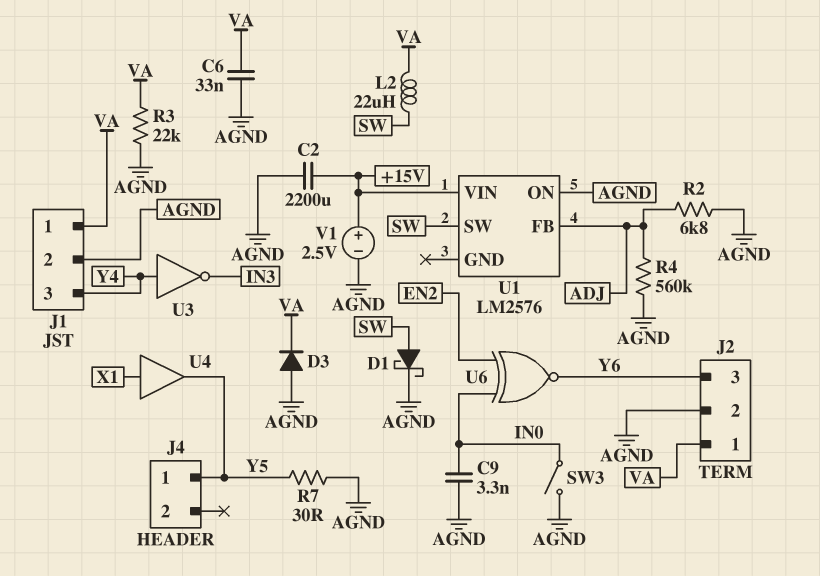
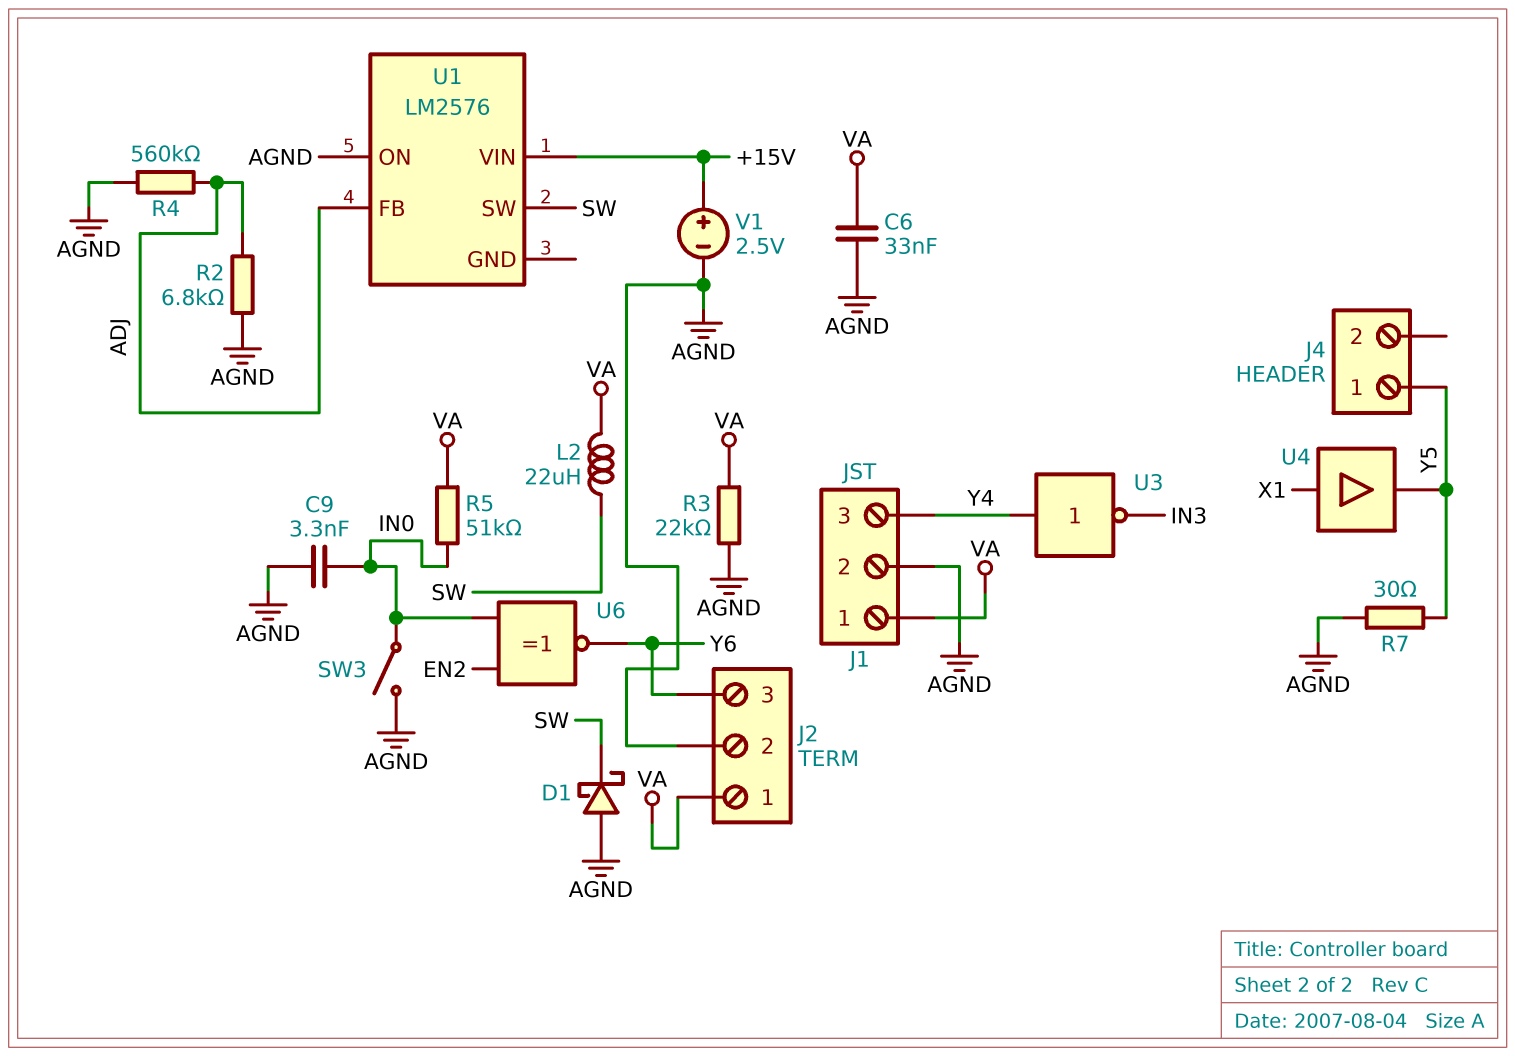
C2: 2200uF (+15V, AGND) -> none
D1: schottky (A SW, K AGND) -> schottky (A AGND, K SW)
D3: diode (A AGND, K VA) -> none
R5: none -> 51k (IN0, VA)

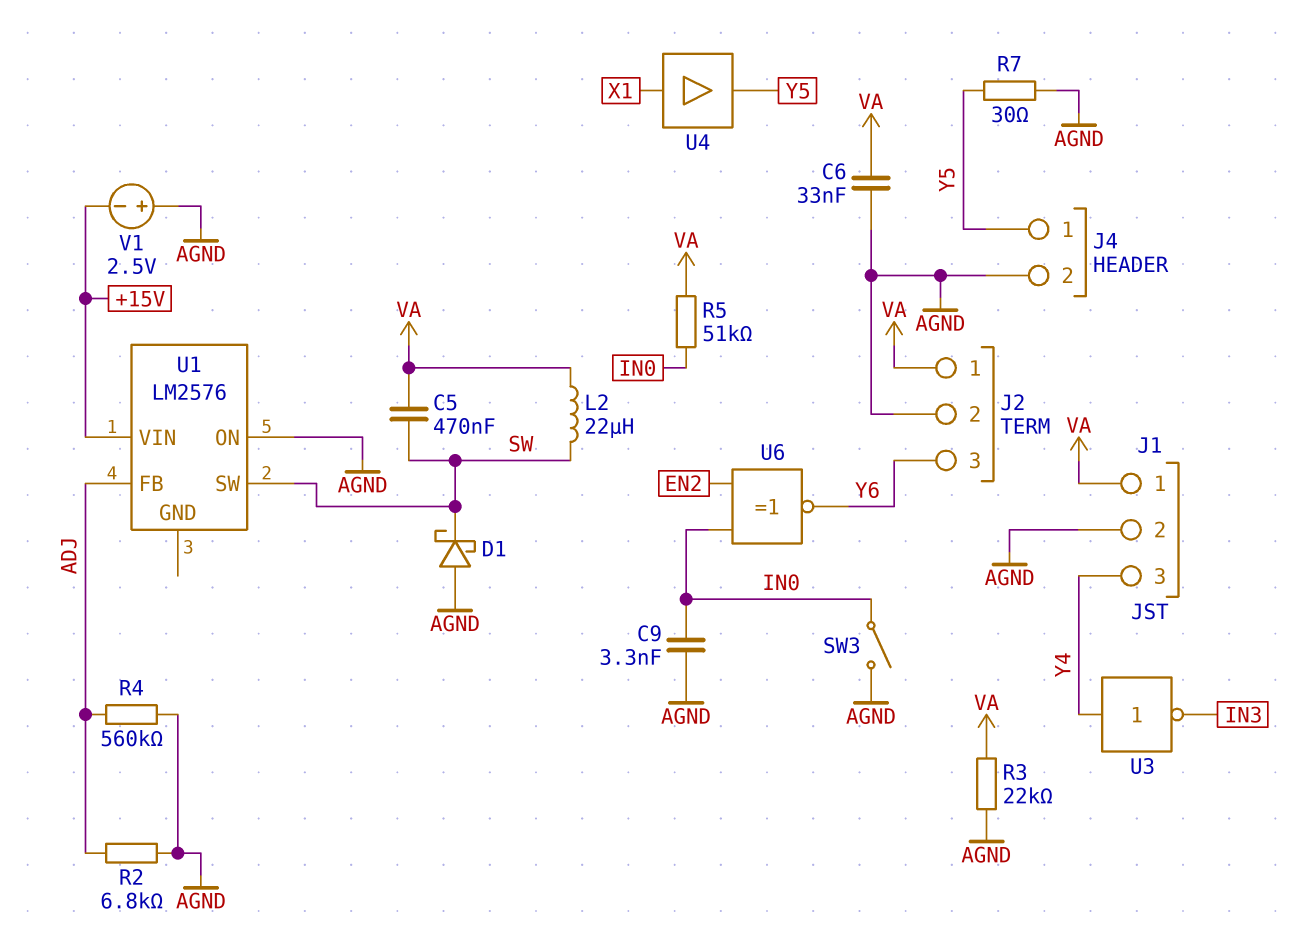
C5: none -> 470nF (SW, VA)
J4 pin 2: none -> AGND
V1: 2.5V (plus +15V, minus AGND) -> 2.5V (plus AGND, minus +15V)

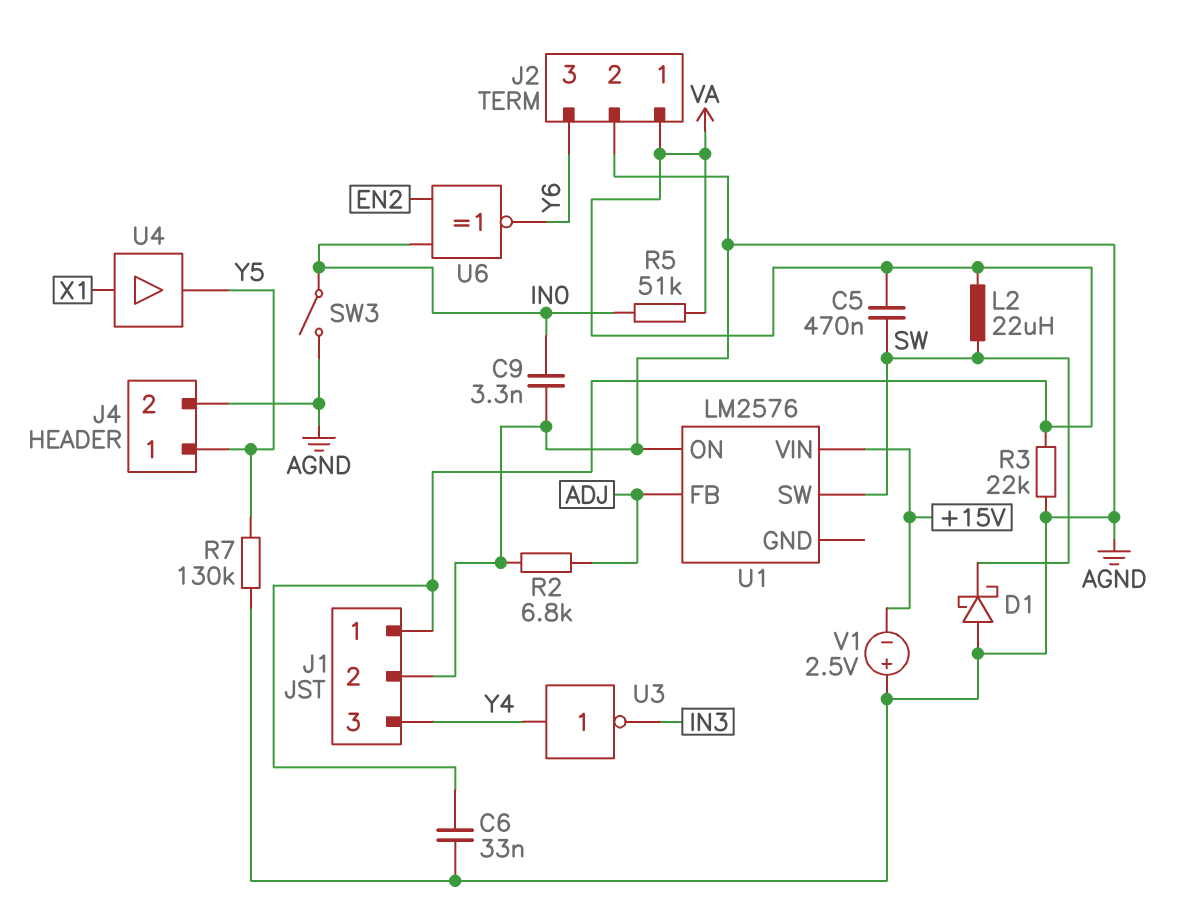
R4: 560k (ADJ, AGND) -> none
R7: 30 (AGND, Y5) -> 130k (AGND, Y5)

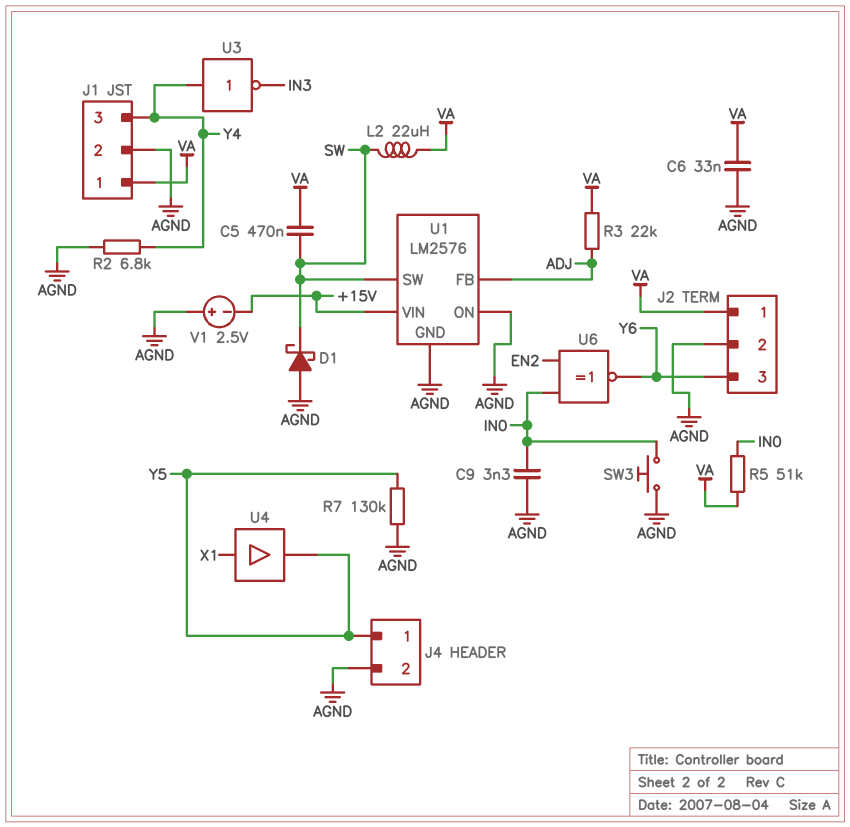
R2: 6.8k (ADJ, AGND) -> 6.8k (AGND, Y4)
R3: 22k (AGND, VA) -> 22k (ADJ, VA)
SW3: switch (AGND, IN0) -> button (AGND, IN0)
U1 pin GND: none -> AGND

